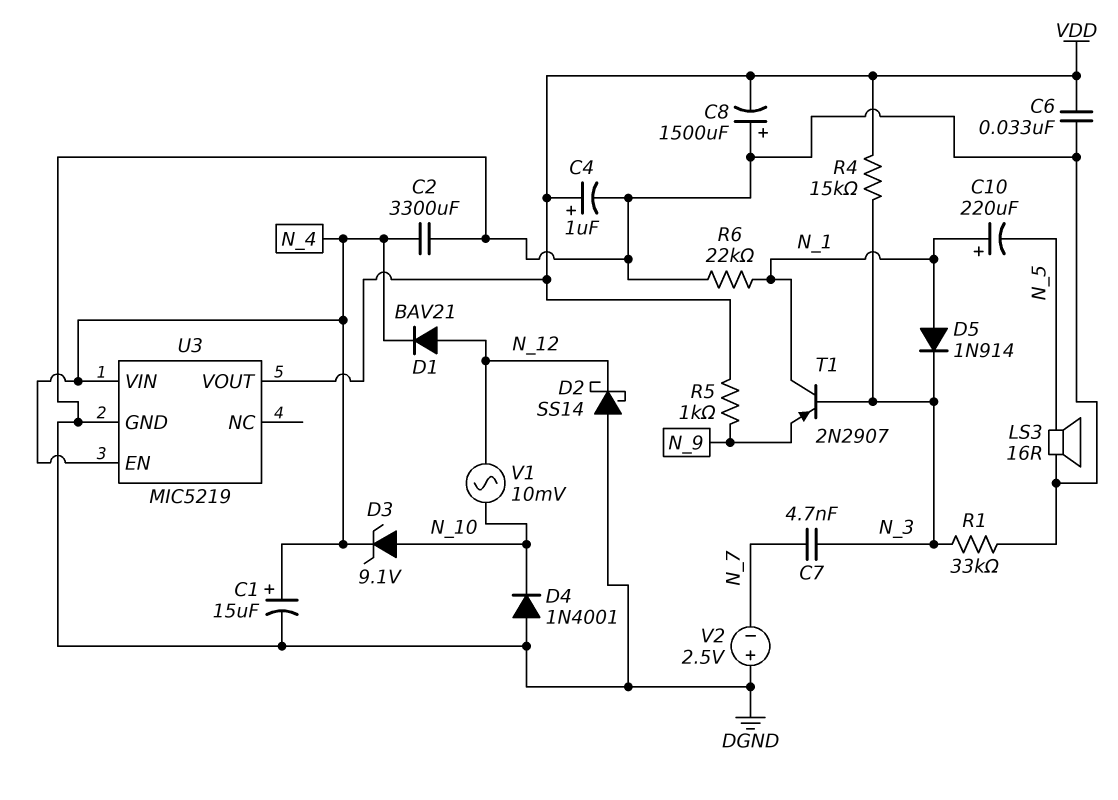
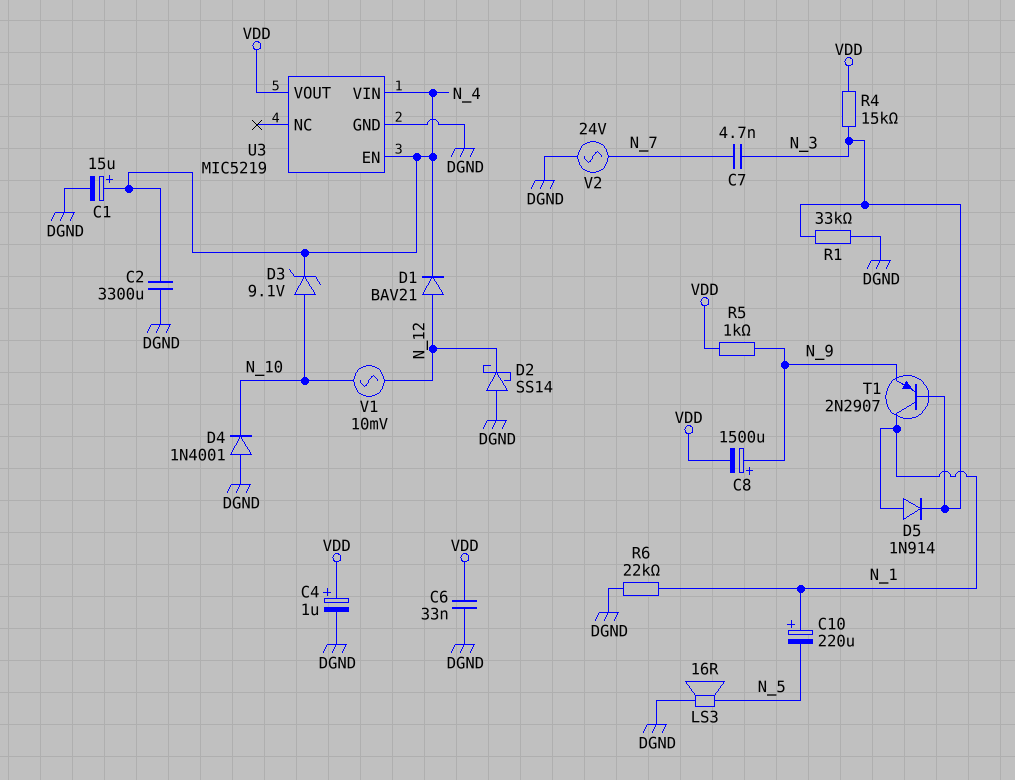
C8: 1500uF (plus DGND, minus VDD) -> 1500uF (plus N_9, minus VDD)
V2: 2.5V (plus DGND, minus N_7) -> AC 24V (DGND, N_7)

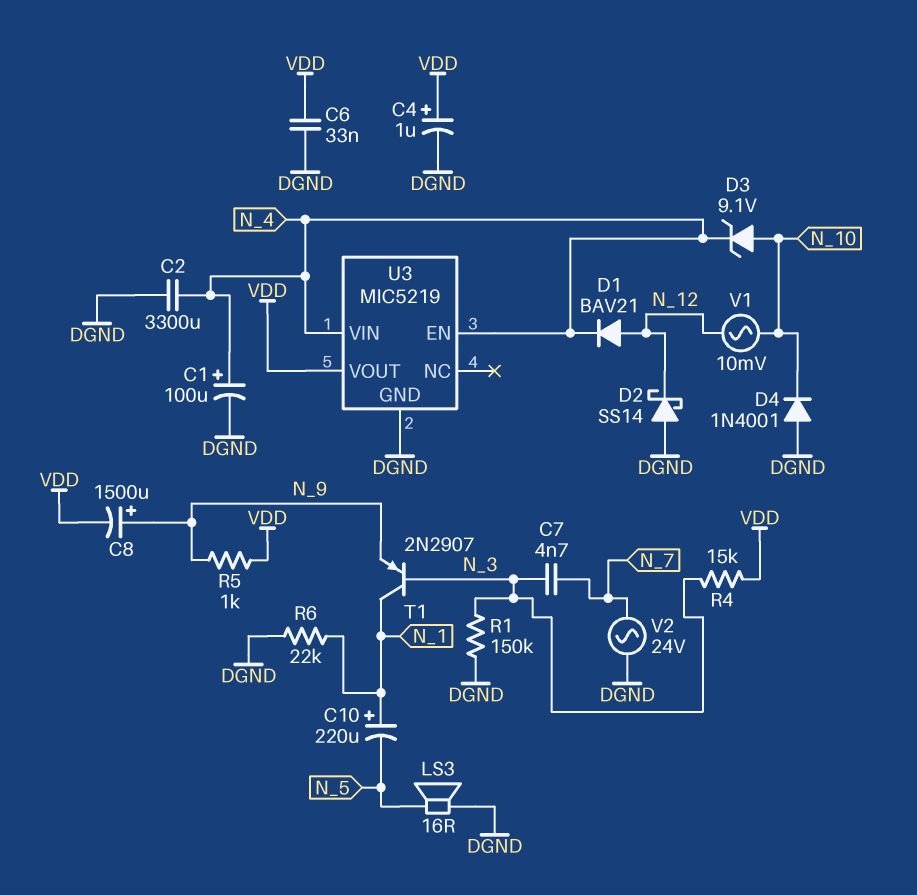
C1: 15uF (plus N_4, minus DGND) -> 100uF (plus N_4, minus DGND)
D5: diode 1N914 (A N_1, K N_3) -> none
R1: 33k (DGND, N_3) -> 150k (DGND, N_3)

